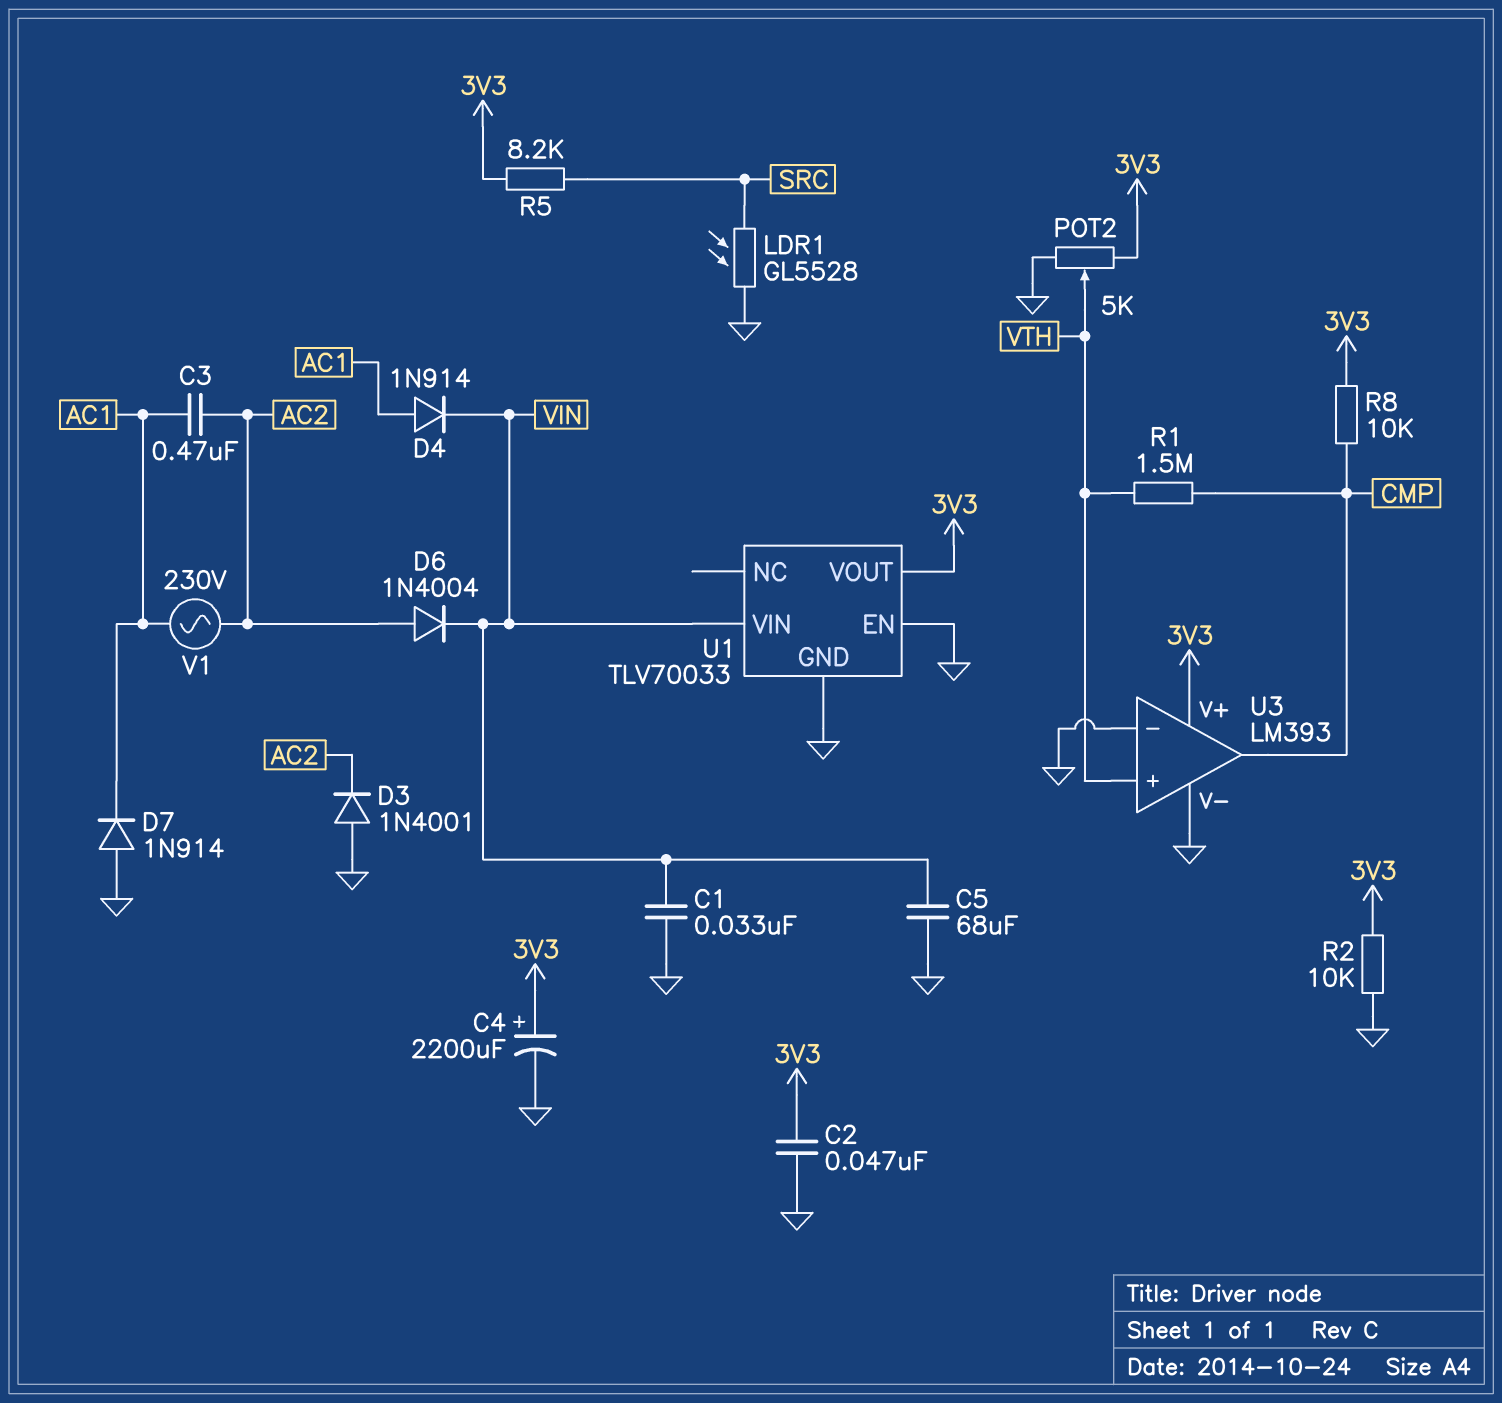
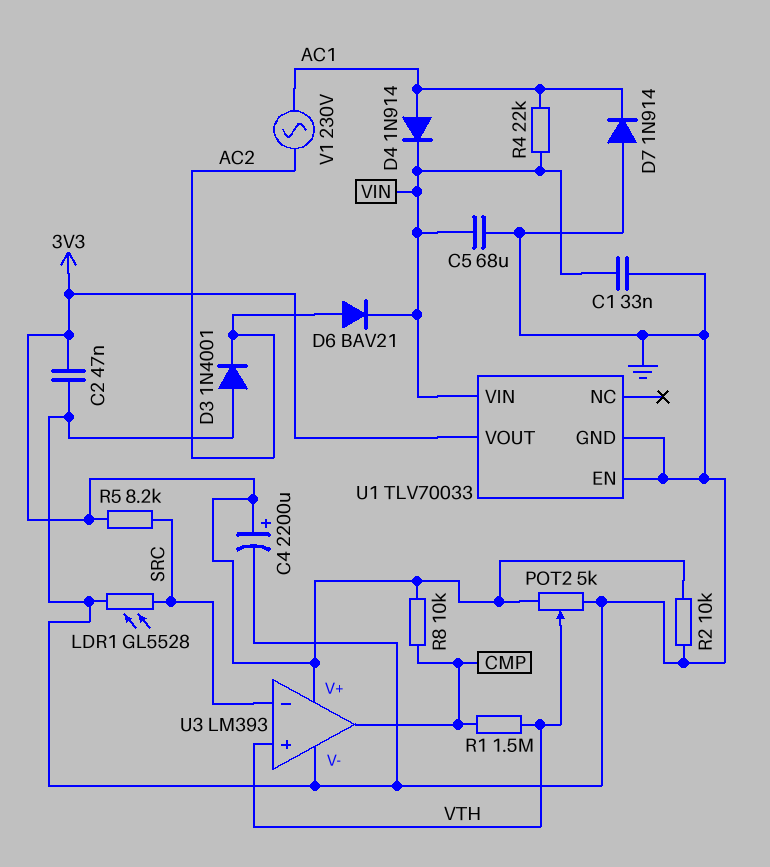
C3: 470nF (AC1, AC2) -> none
D6: diode 1N4004 (A AC2, K VIN) -> diode BAV21 (A AC2, K VIN)
R4: none -> 22k (AC1, VIN)
U3 pin in-: GND -> SRC

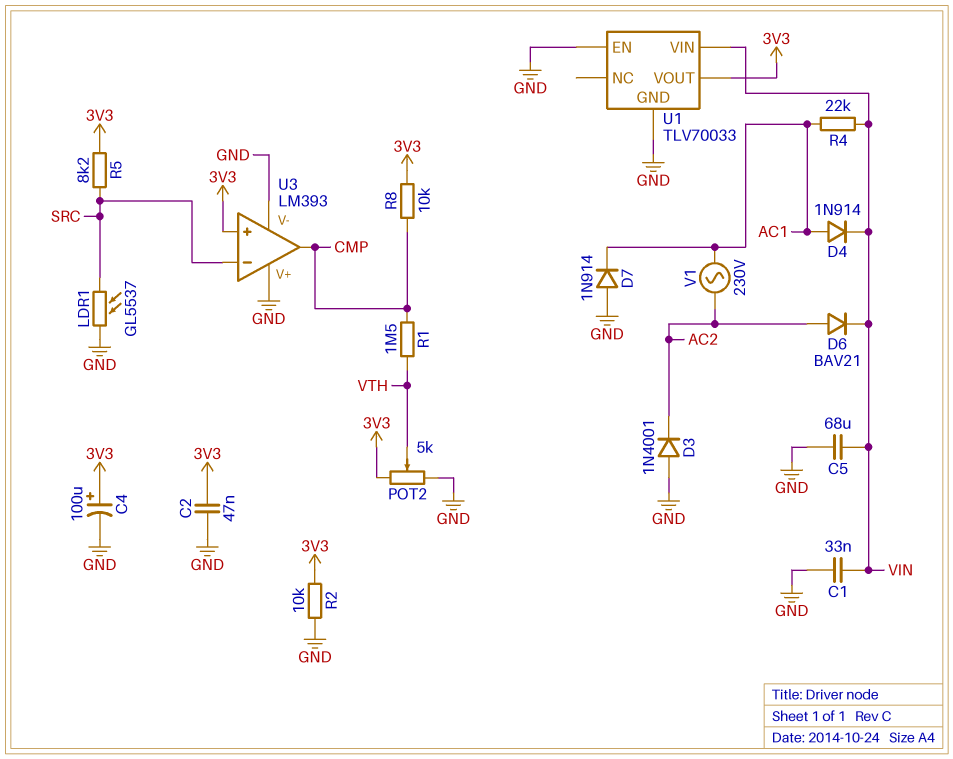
C4: 2200uF (plus 3V3, minus GND) -> 100uF (plus 3V3, minus GND)
LDR1: GL5528 (GND, SRC) -> GL5537 (GND, SRC)
U3 pin V+: 3V3 -> GND
U3 pin in+: VTH -> 3V3

